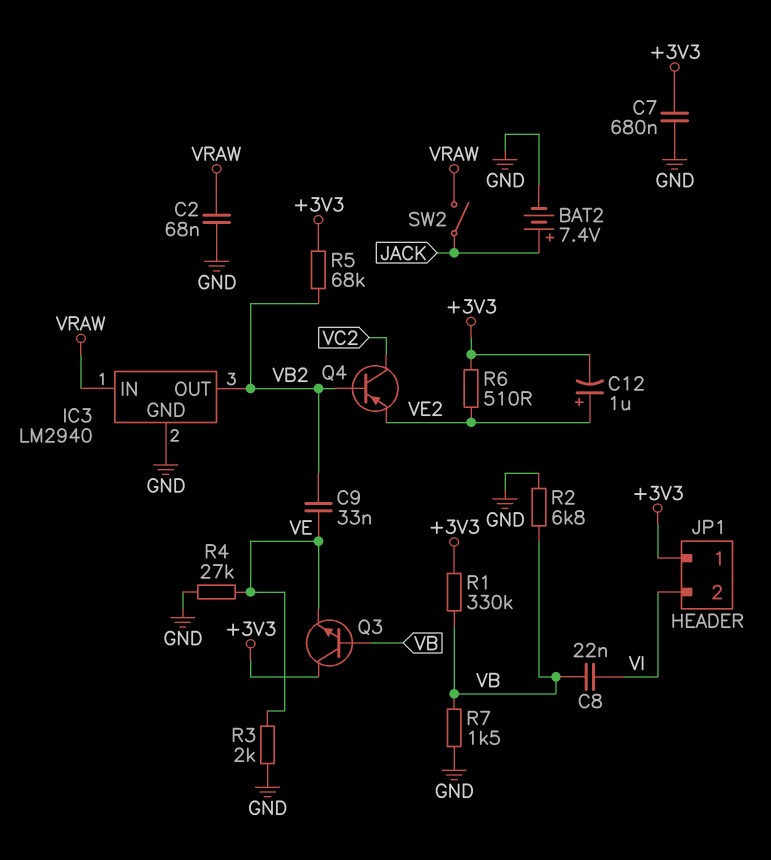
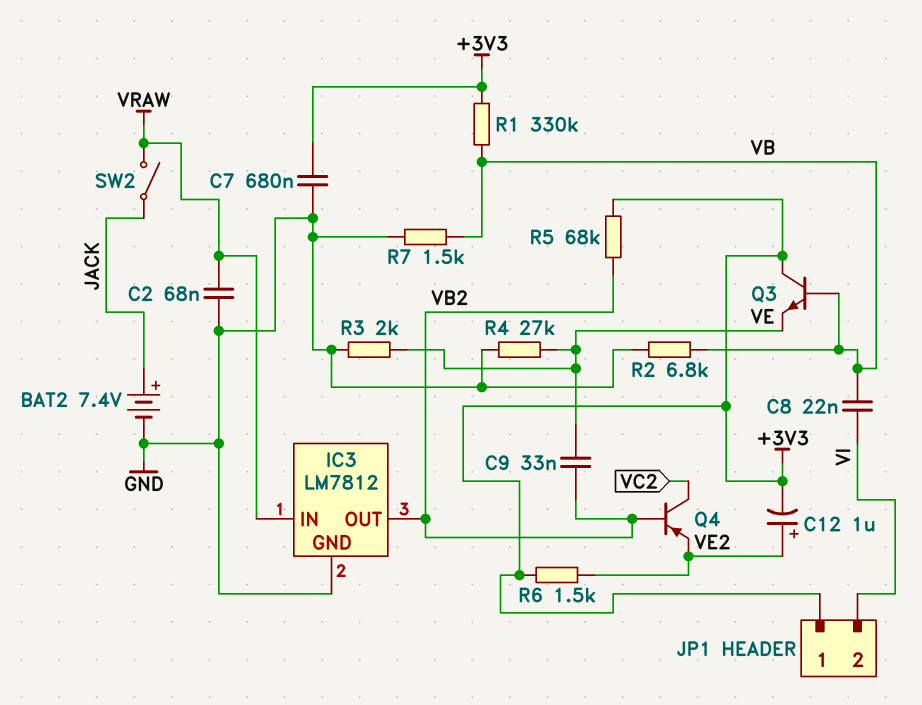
IC3: LM2940 -> LM7812
R6: 510 (+3V3, VE2) -> 1.5k (+3V3, VE2)

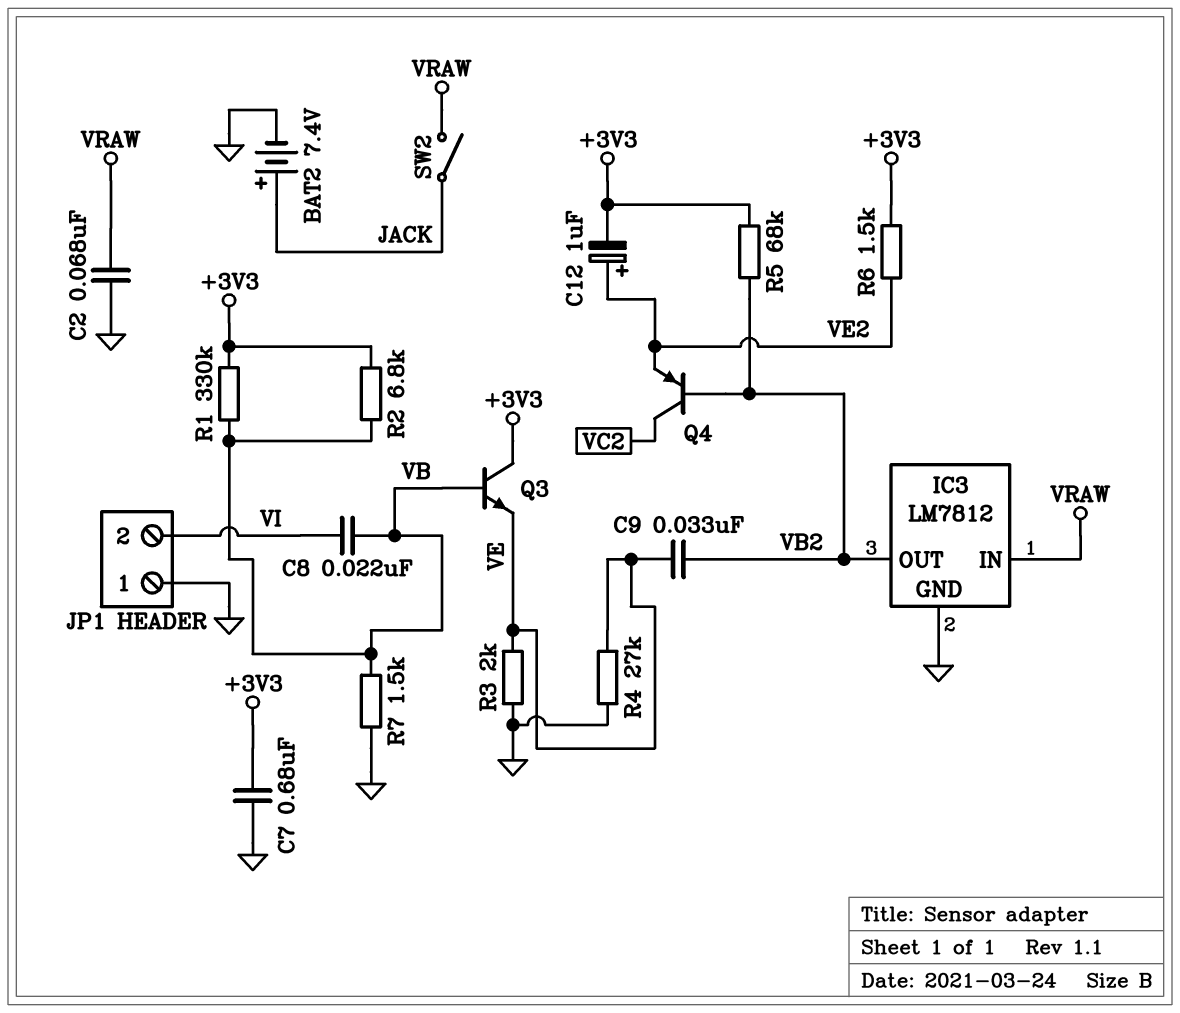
JP1 pin 1: +3V3 -> GND
R2: 6.8k (GND, VB) -> 6.8k (+3V3, VB)

